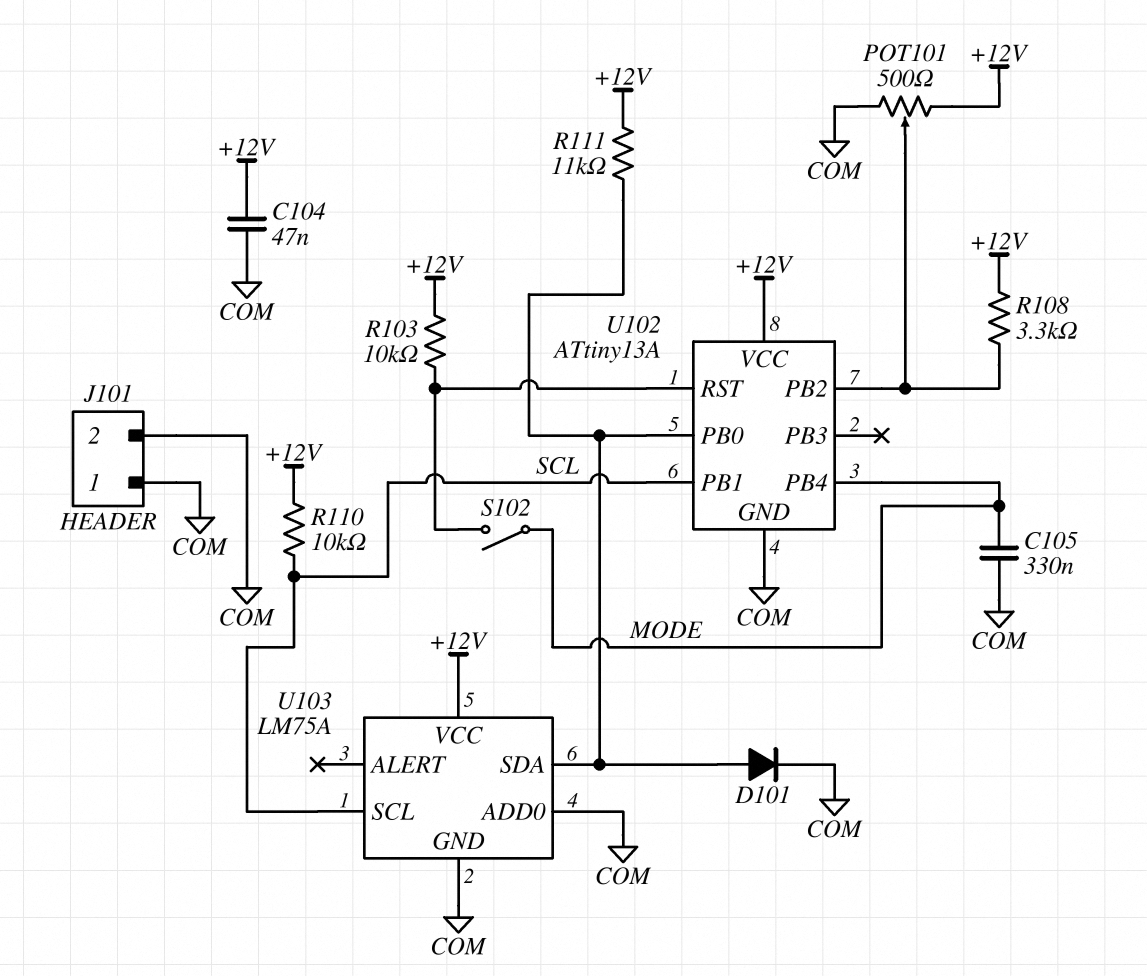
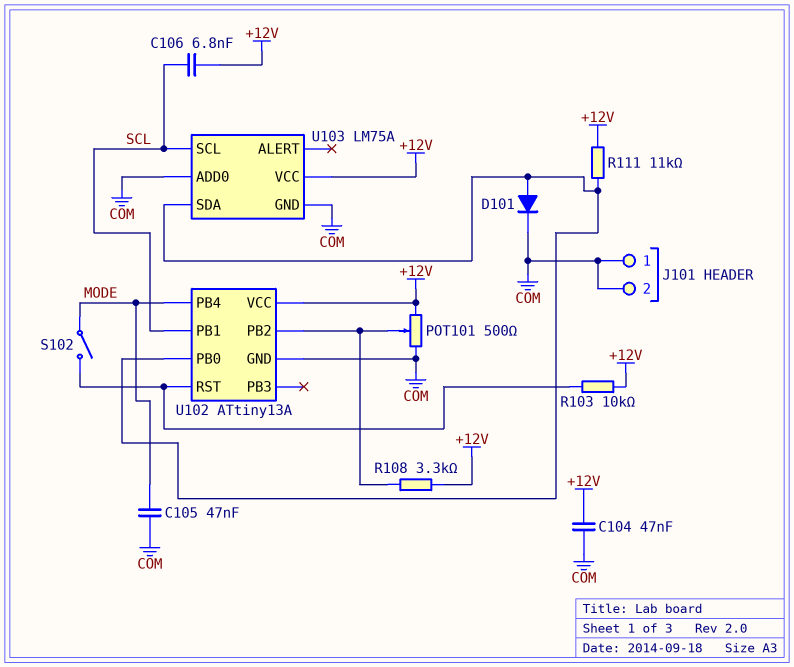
C105: 330nF (COM, MODE) -> 47nF (COM, MODE)
C106: none -> 6.8nF (+12V, SCL)
R110: 10k (+12V, SCL) -> none

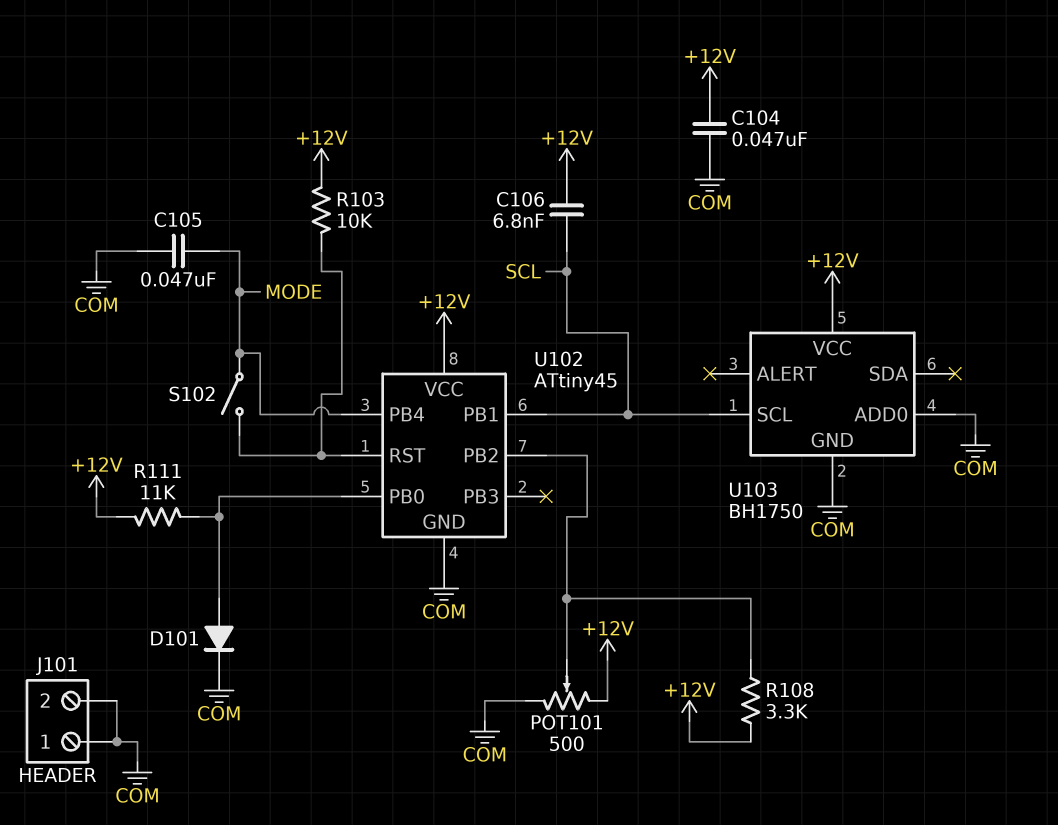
U102: ATtiny13A -> ATtiny45
U103: LM75A -> BH1750
U103 pin SDA: U102/PB0 -> none

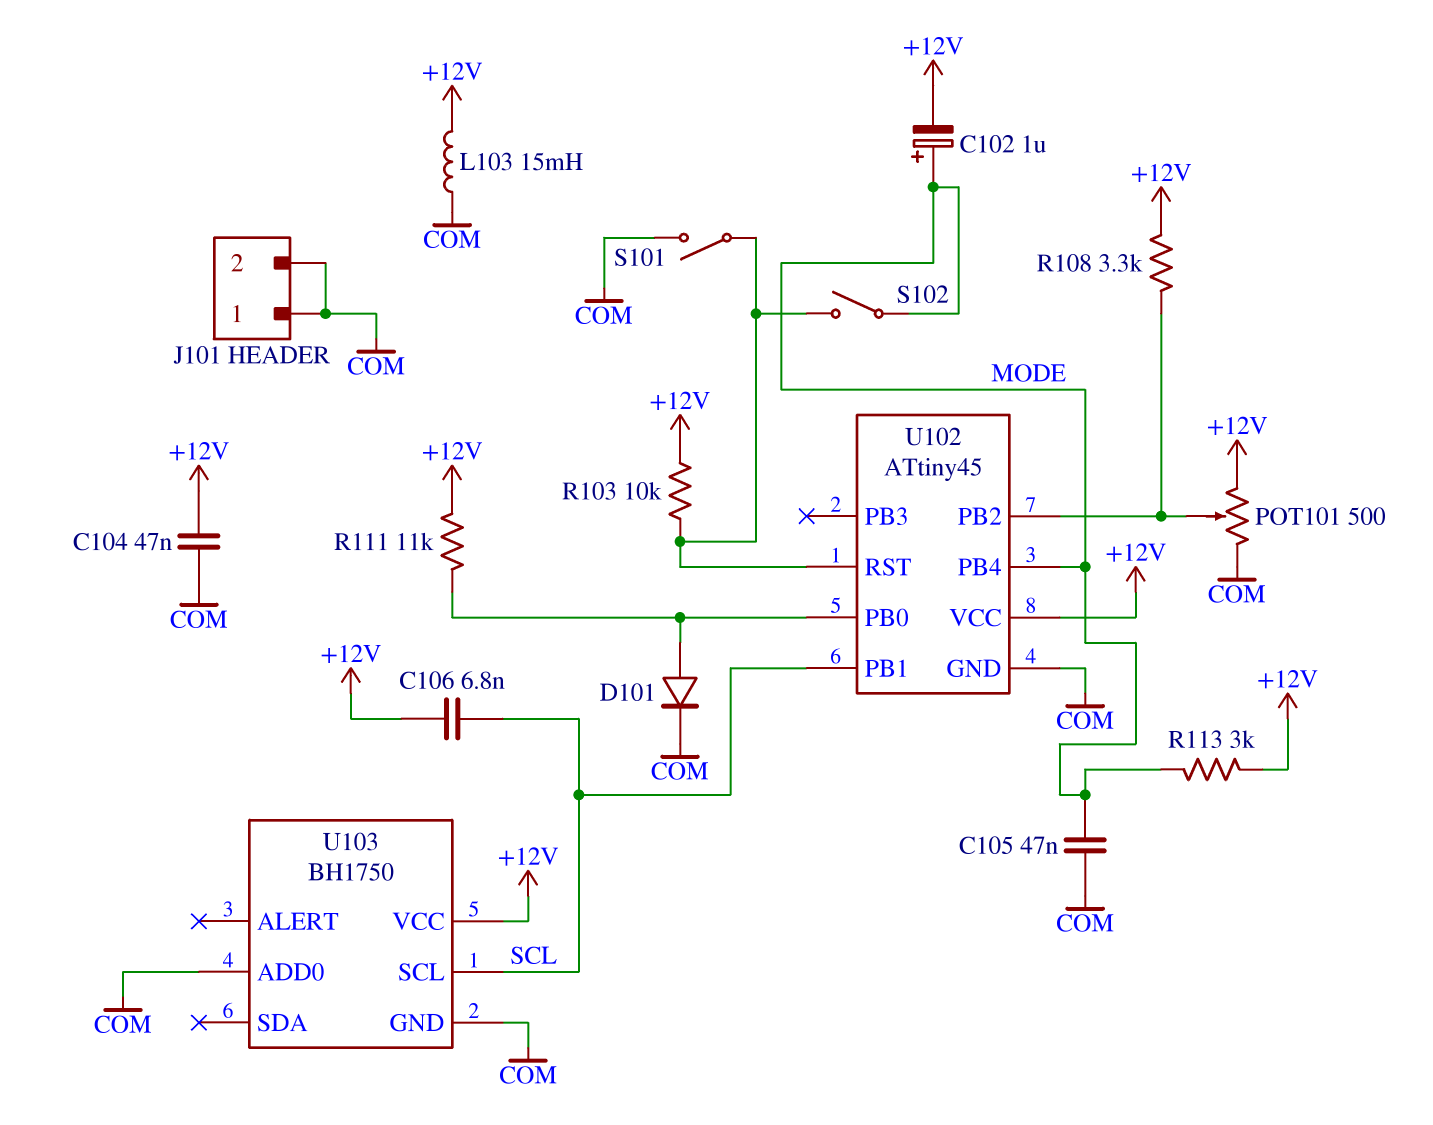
C102: none -> 1uF (plus MODE, minus +12V)
L103: none -> 15mH (+12V, COM)
R113: none -> 3k (+12V, MODE)
S101: none -> switch (COM, U102/RST)

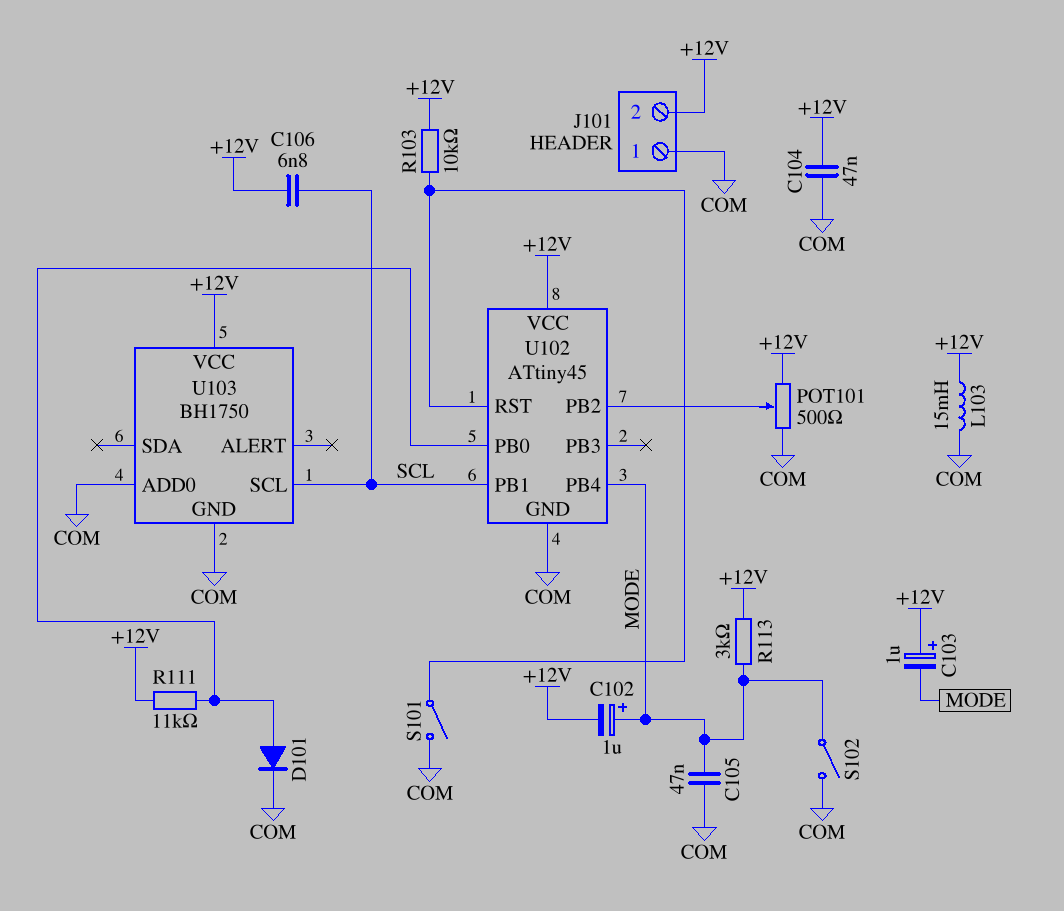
C103: none -> 1uF (plus +12V, minus MODE)
J101 pin 2: COM -> +12V
R108: 3.3k (+12V, U102/PB2) -> none
S102: switch (MODE, U102/RST) -> switch (COM, MODE)

